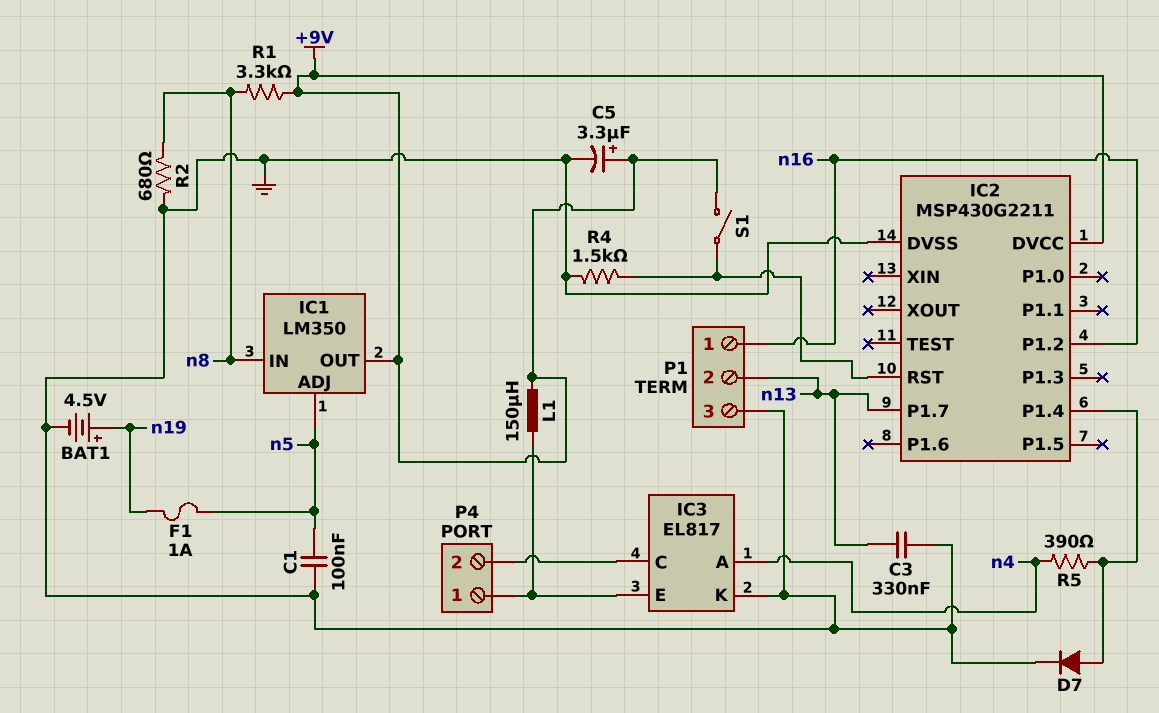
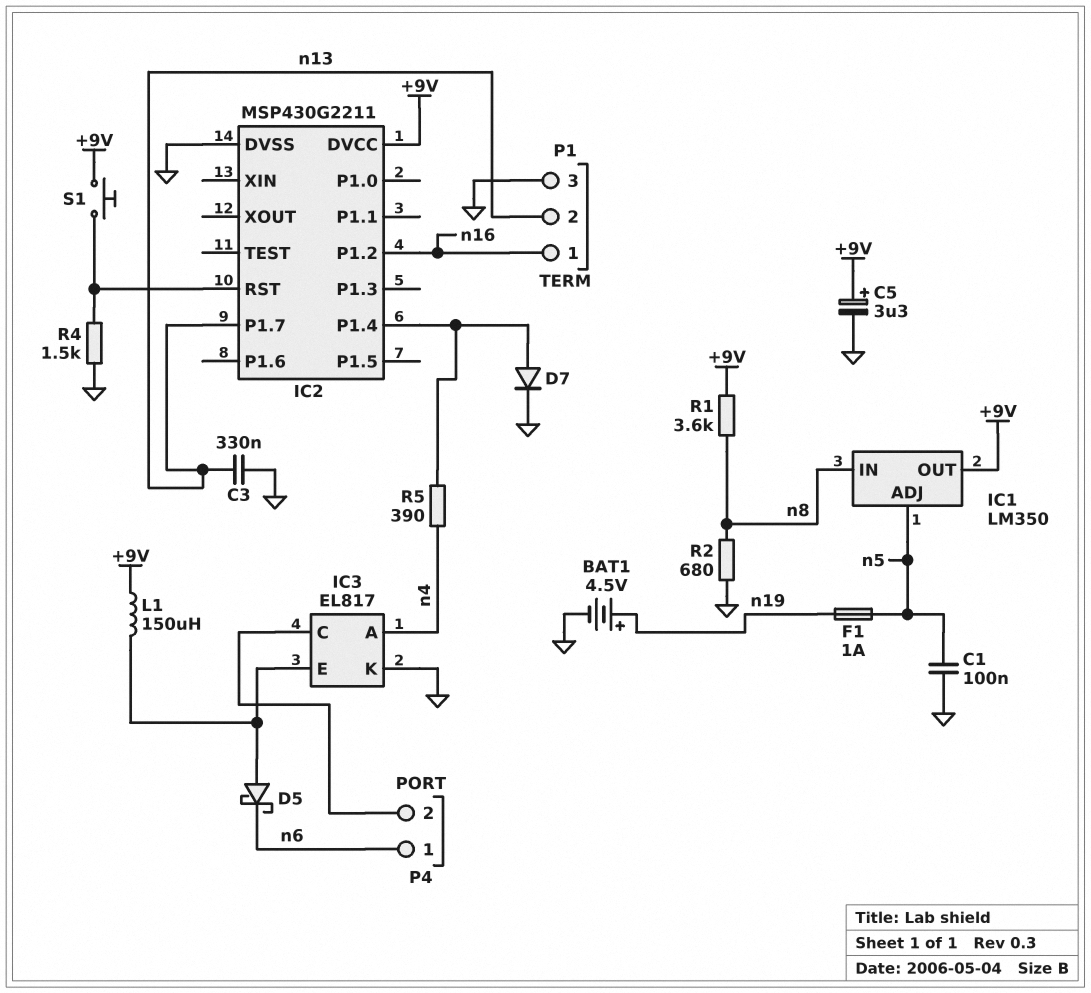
D5: none -> schottky (A IC3/E, K n6)
P4 pin 1: IC3/E -> n6
R1: 3.3k (+9V, n8) -> 3.6k (+9V, n8)
S1: switch (+9V, IC2/RST) -> button (+9V, IC2/RST)

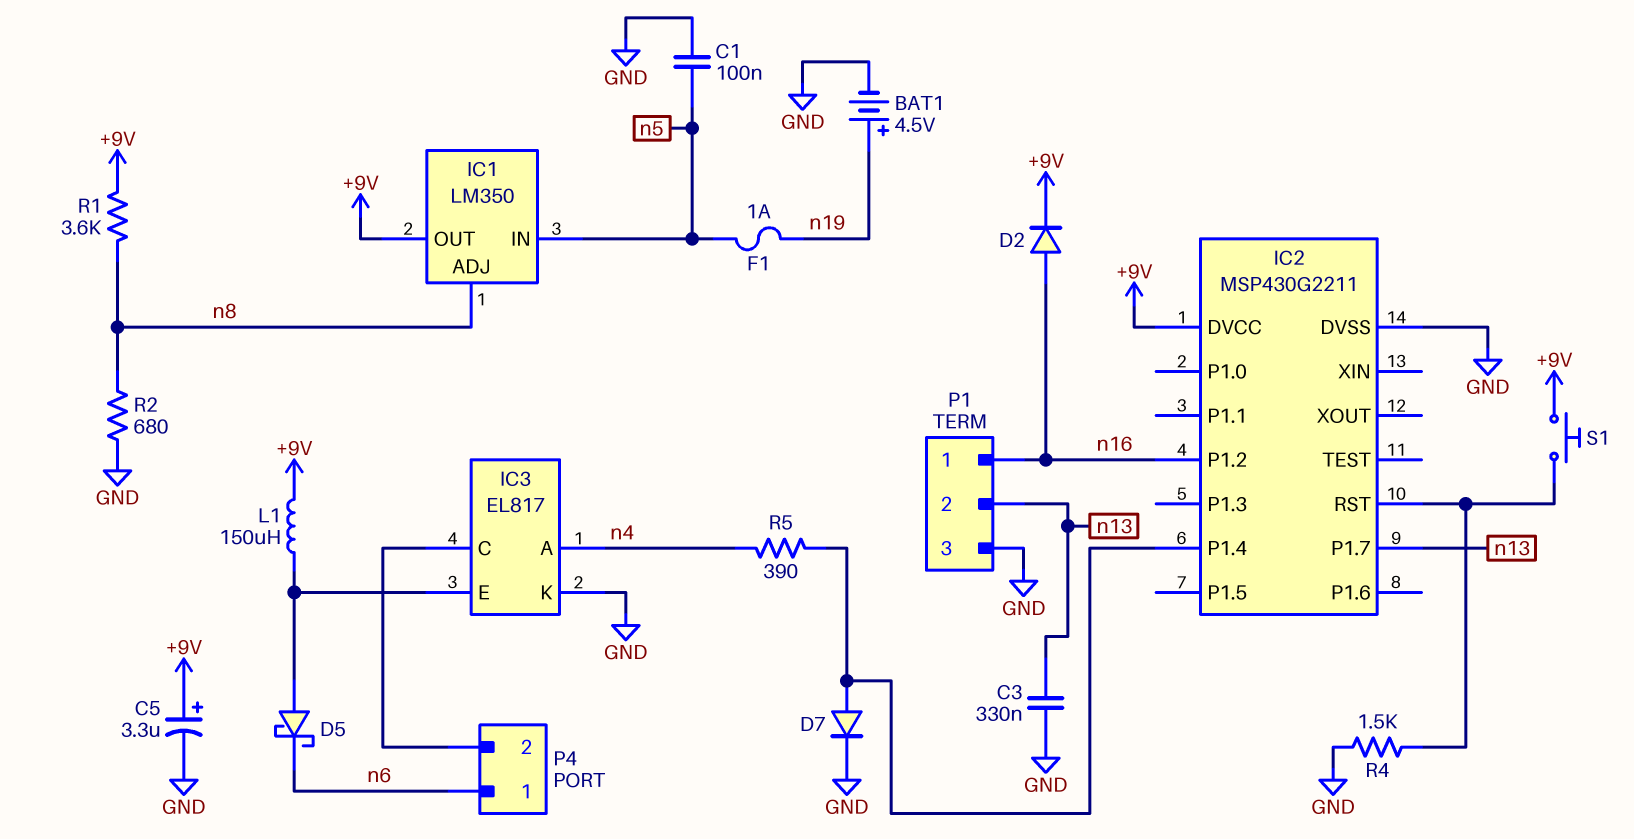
D2: none -> diode (A n16, K +9V)
IC1 pin ADJ: n5 -> n8
IC1 pin IN: n8 -> n5

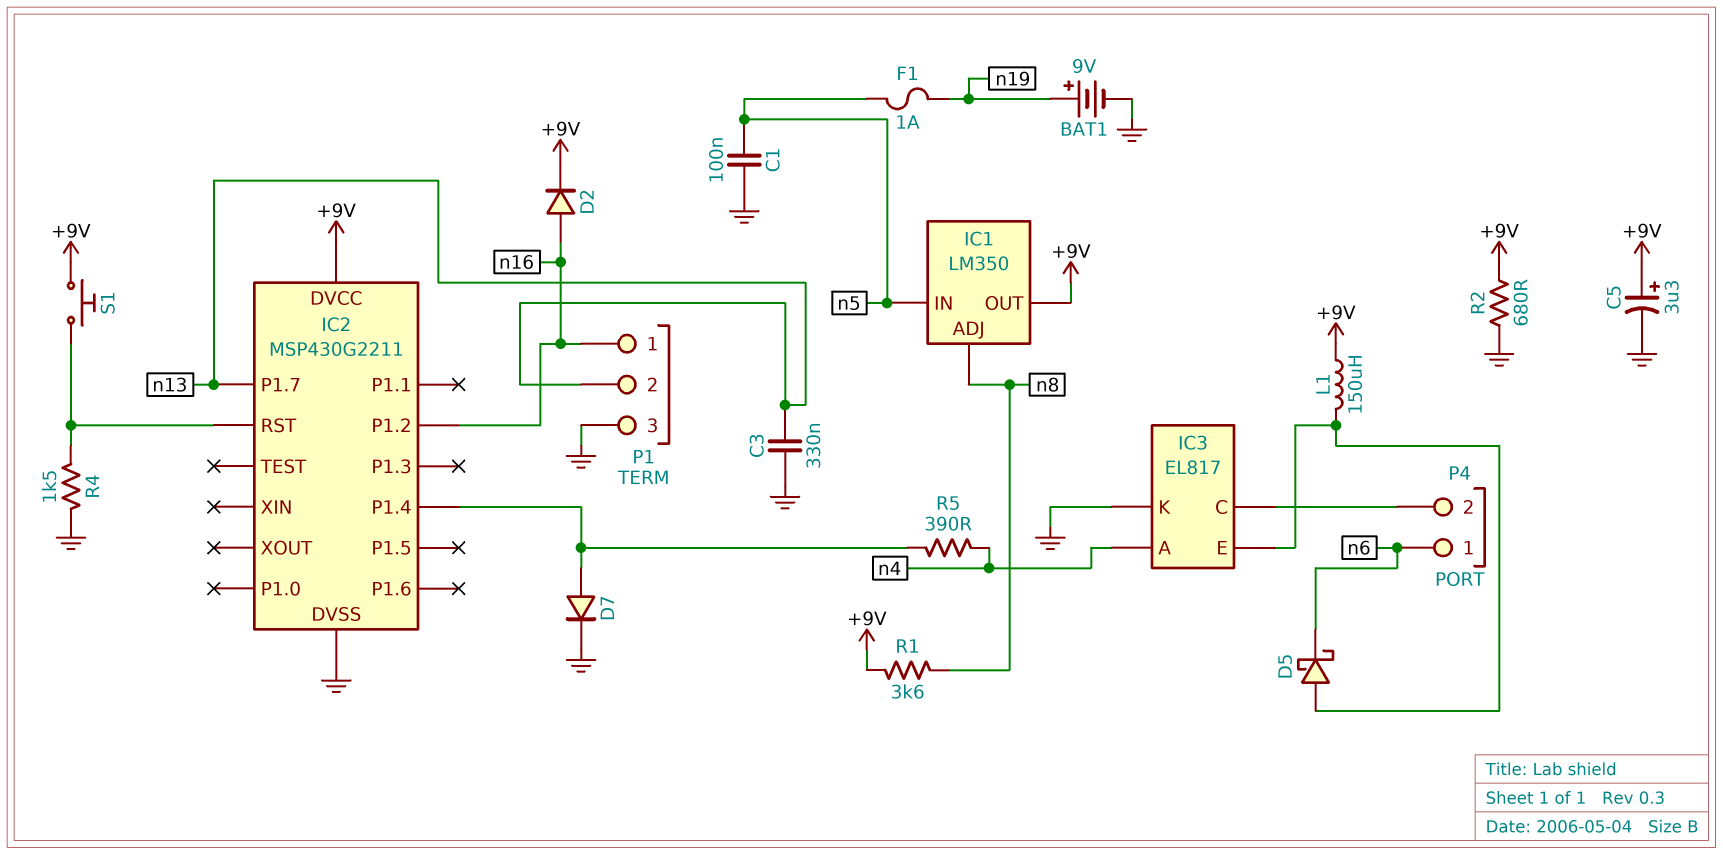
BAT1: 4.5V (plus n19, minus GND) -> 9V (plus n19, minus GND)
R2: 680 (GND, n8) -> 680 (+9V, GND)

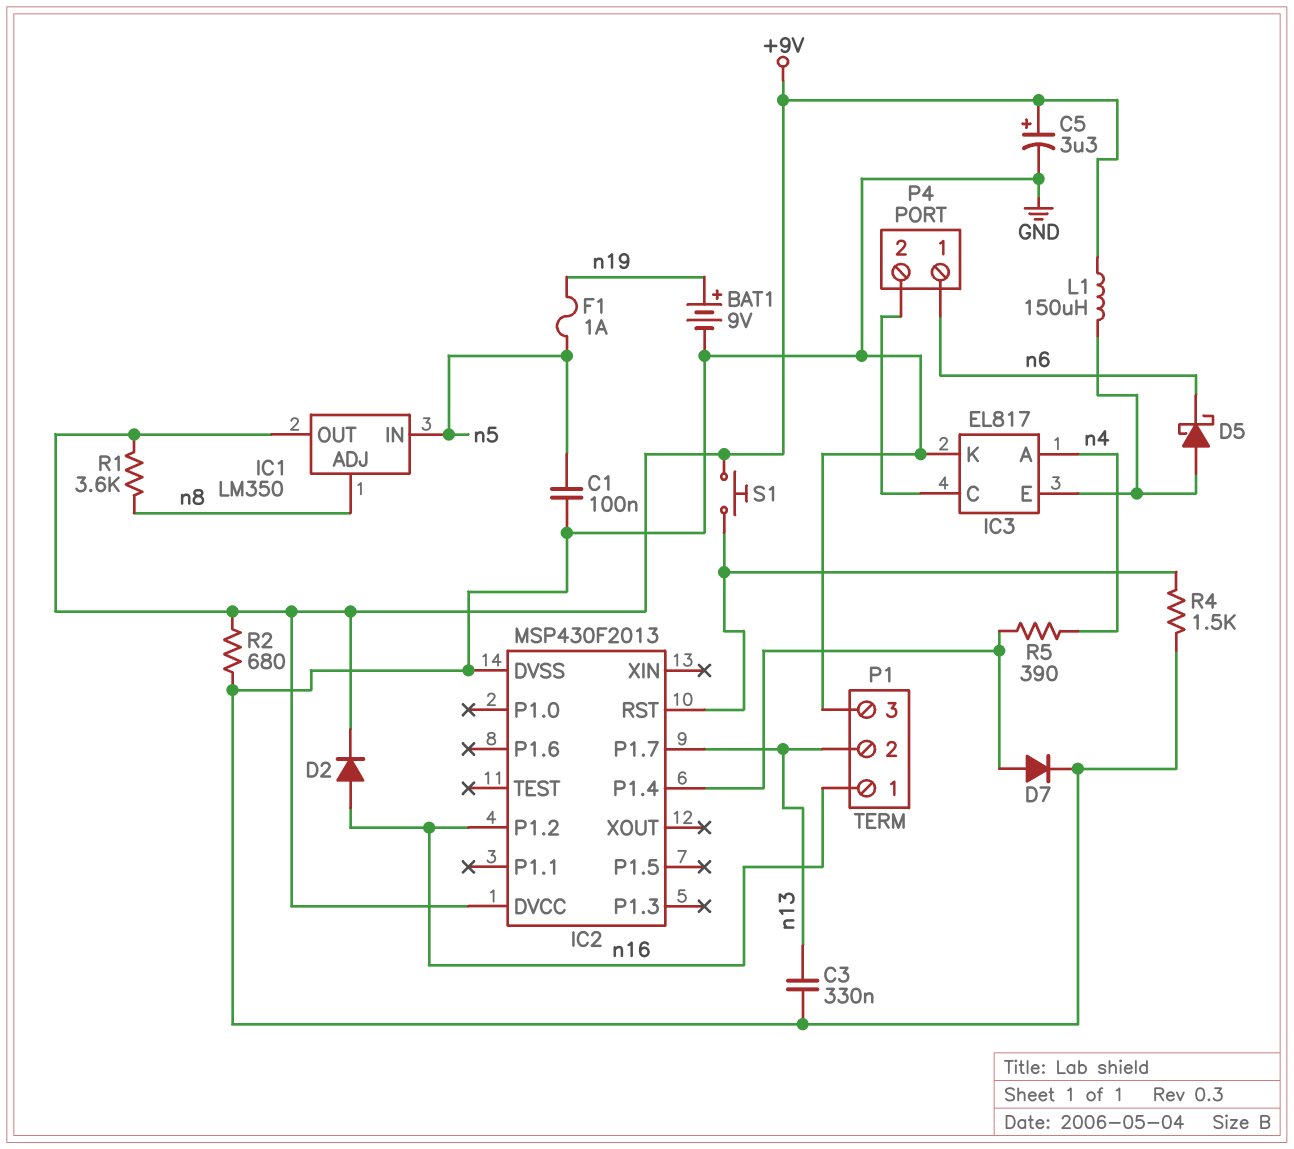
IC2: MSP430G2211 -> MSP430F2013

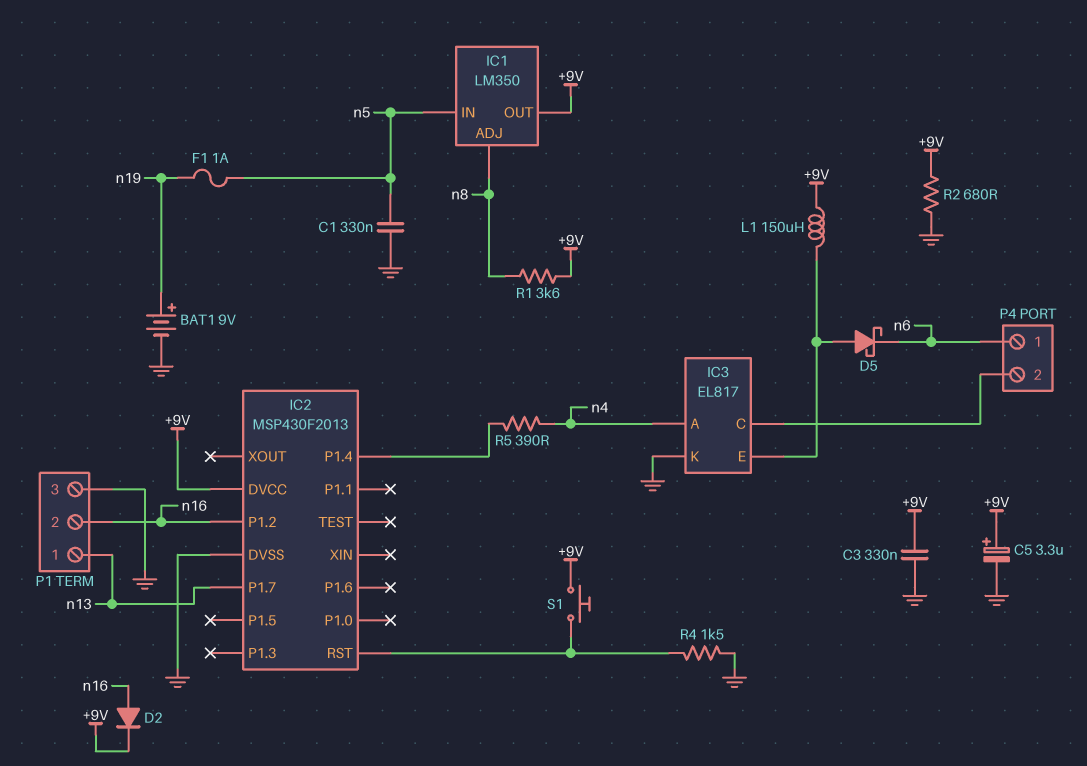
C1: 100nF (GND, n5) -> 330nF (GND, n5)
C3: 330nF (GND, n13) -> 330nF (+9V, GND)
D7: diode (A IC2/P1.4, K GND) -> none
P1 pin 1: n16 -> n13
P1 pin 2: n13 -> n16

